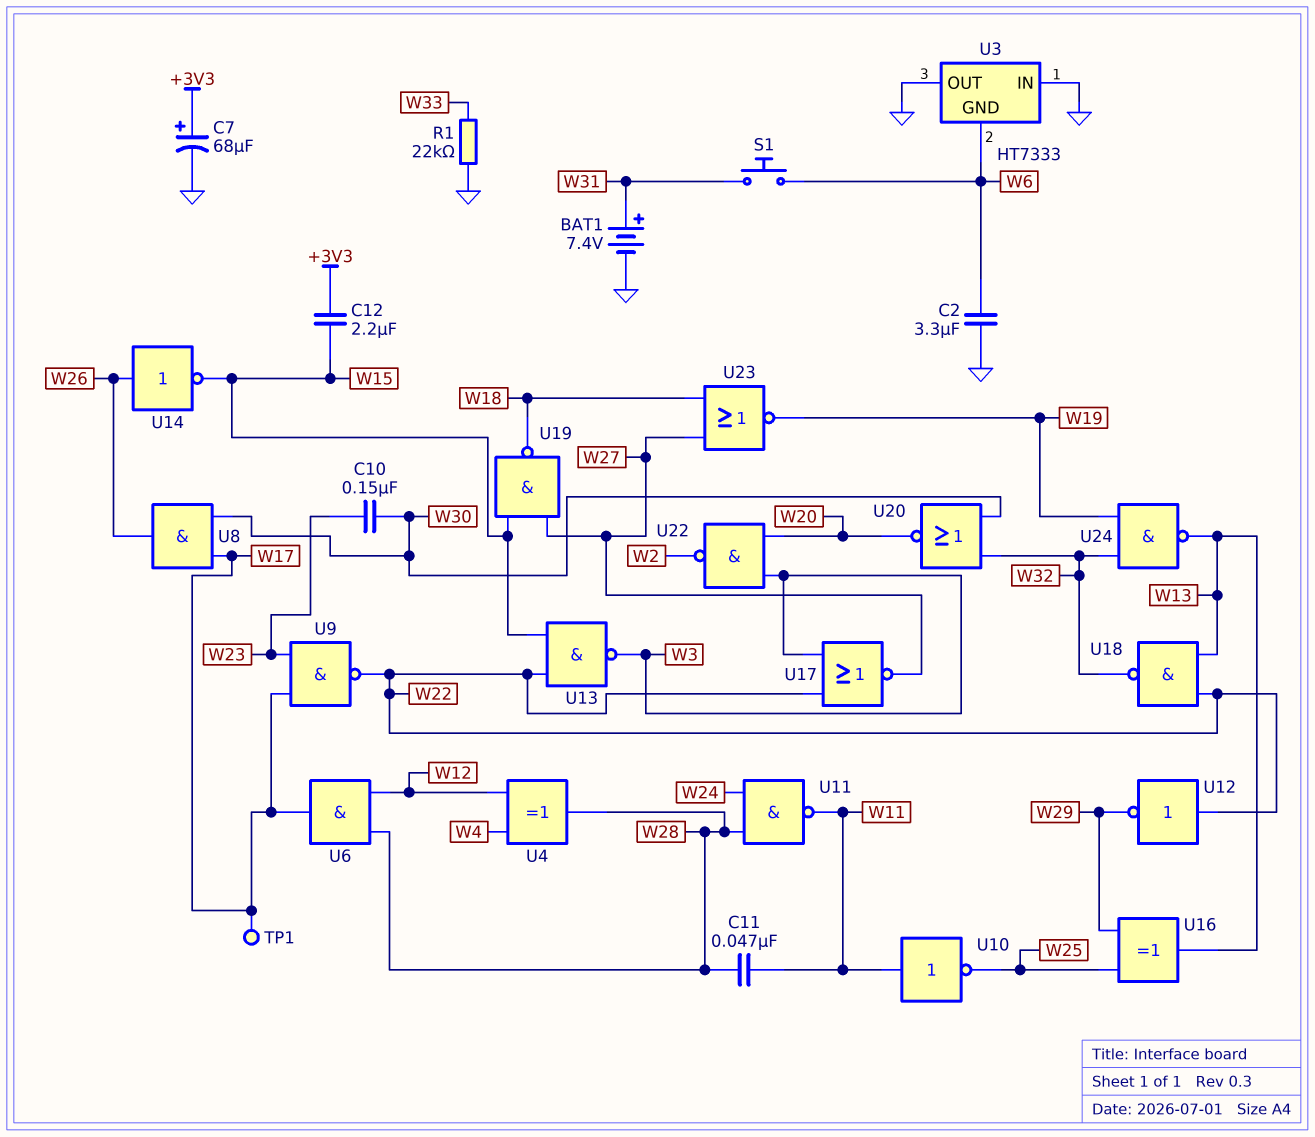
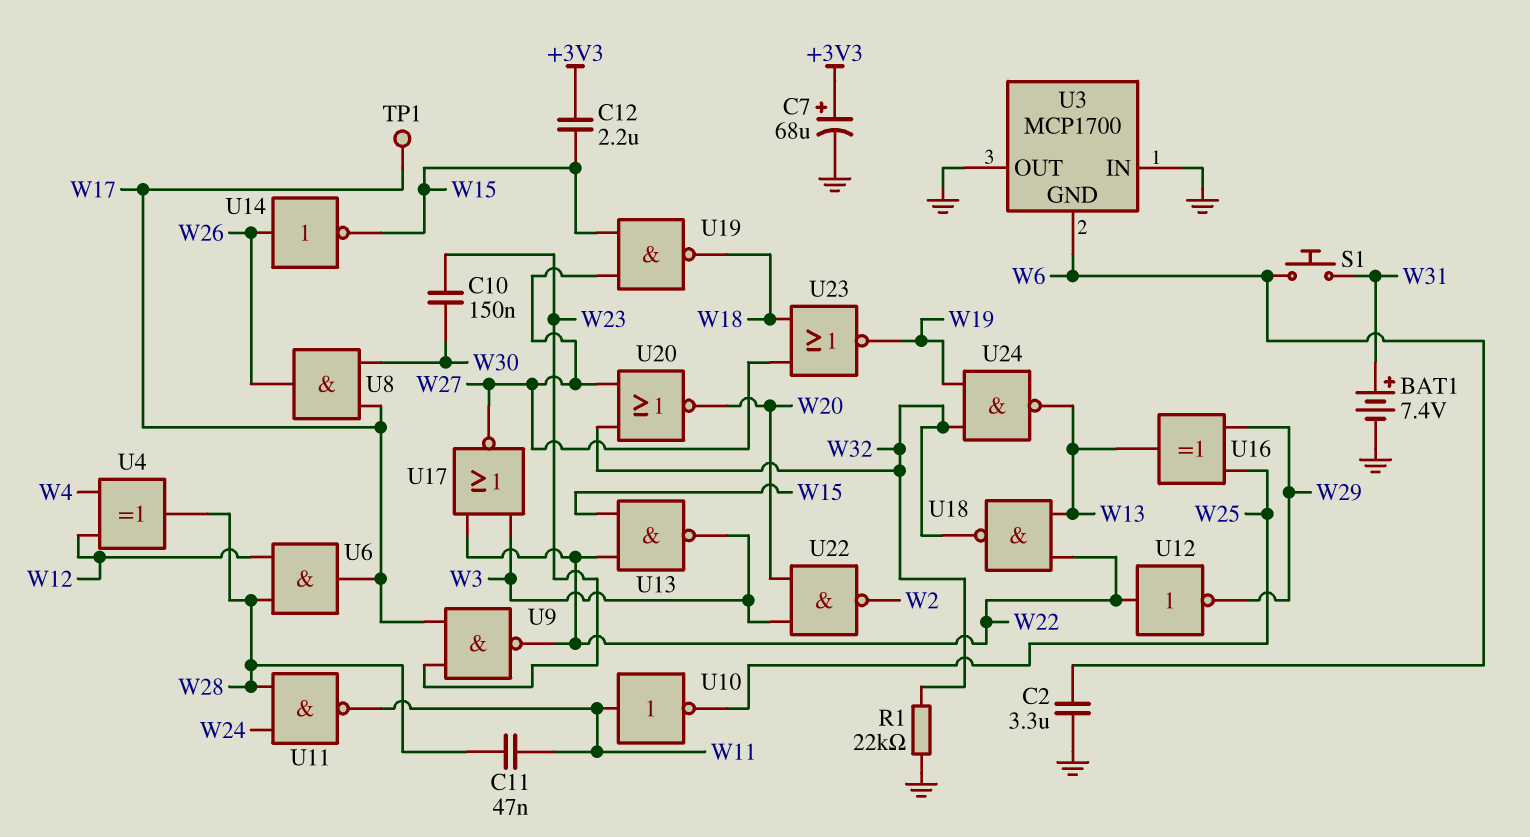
R1: 22k (GND, W33) -> 22k (GND, W32)
U3: HT7333 -> MCP1700
U20: NOR (in W30, in W32, out W20) -> NOR (in W27, in W32, out W20)

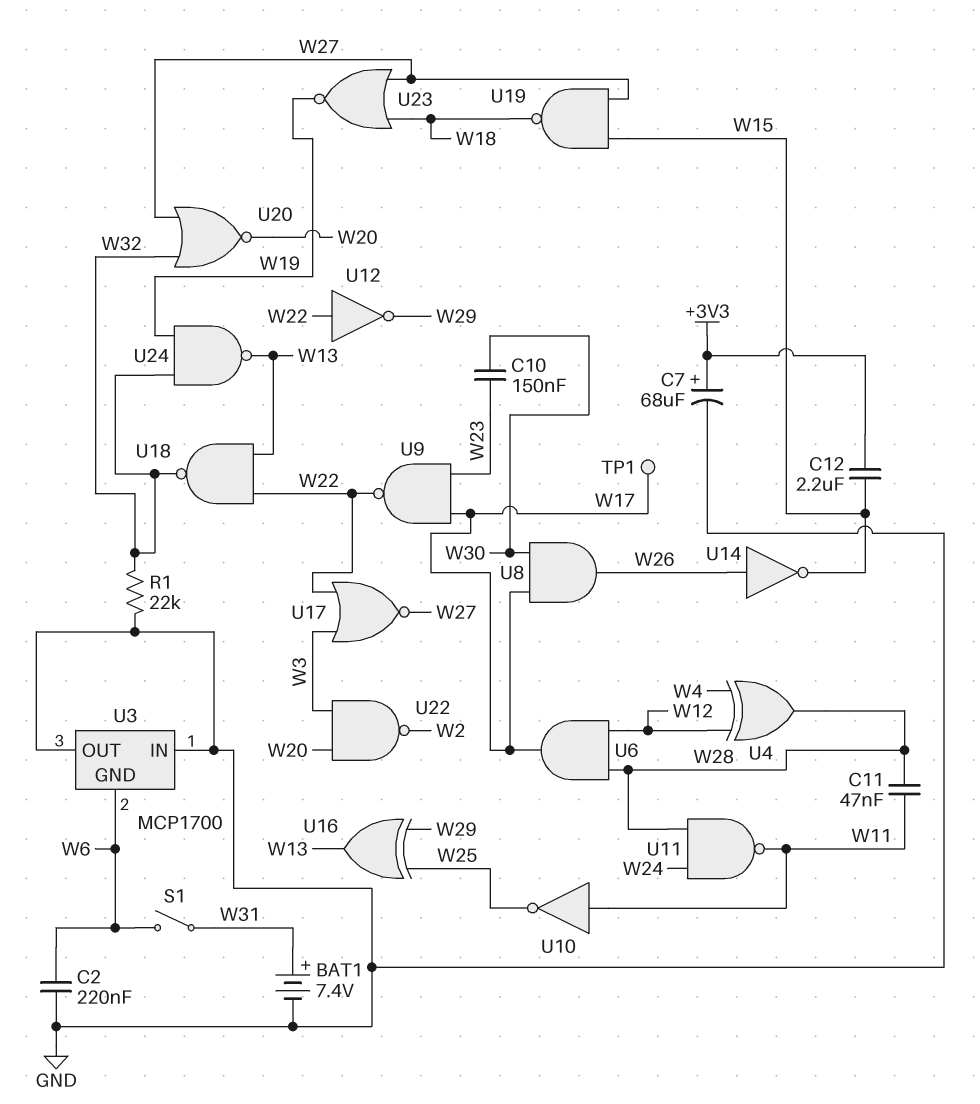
C2: 3.3uF (GND, W6) -> 220nF (GND, W6)
S1: button (W6, W31) -> switch (W6, W31)
U13: NAND (in W15, in W22, out W3) -> none

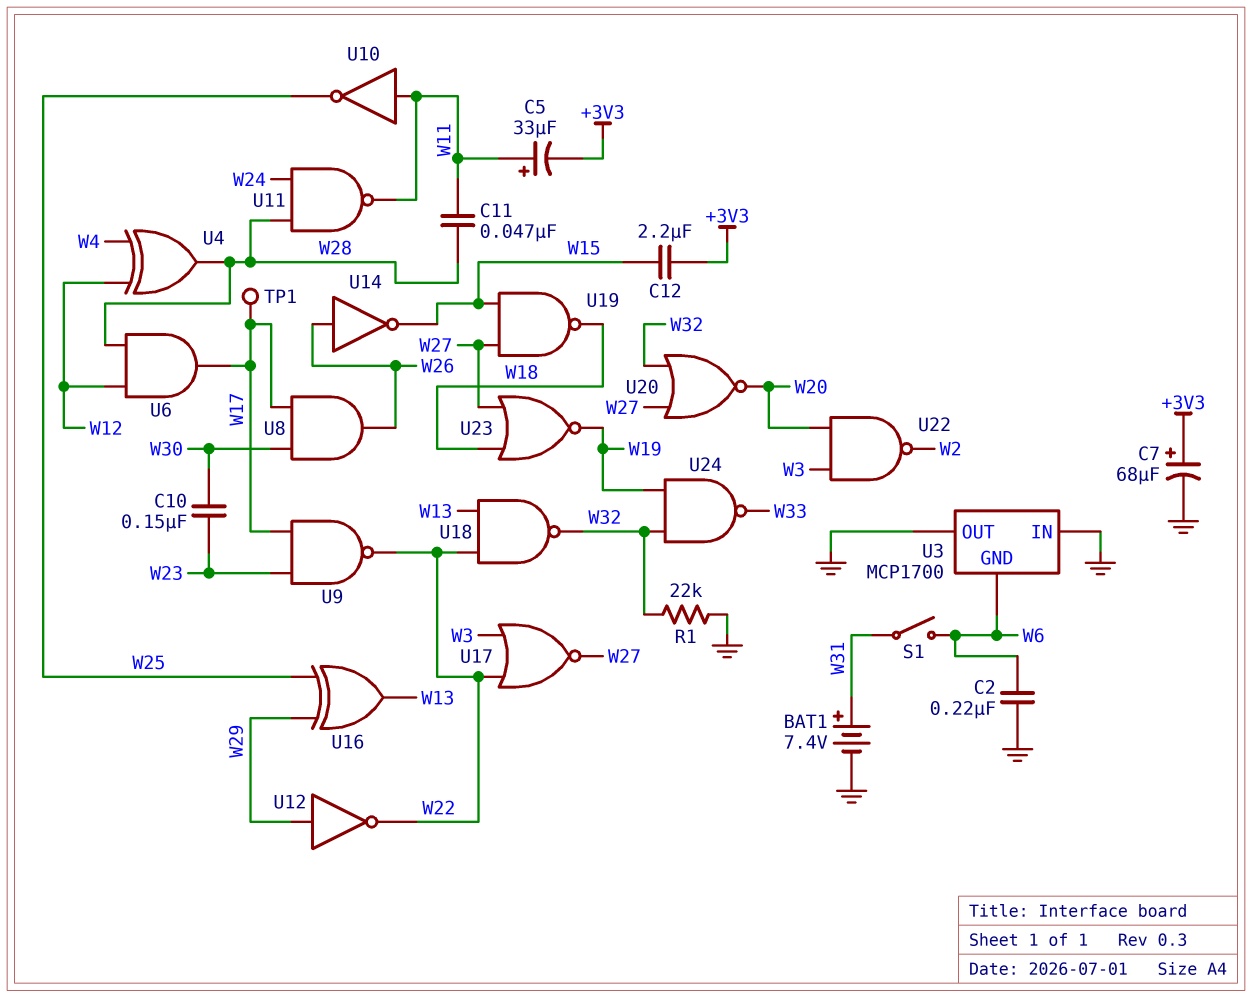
C5: none -> 33uF (plus W11, minus +3V3)
U12: NOT (in W22, out W29) -> NOT (in W29, out W22)
U24: NAND (in W19, in W32, out W13) -> NAND (in W19, in W32, out W33)

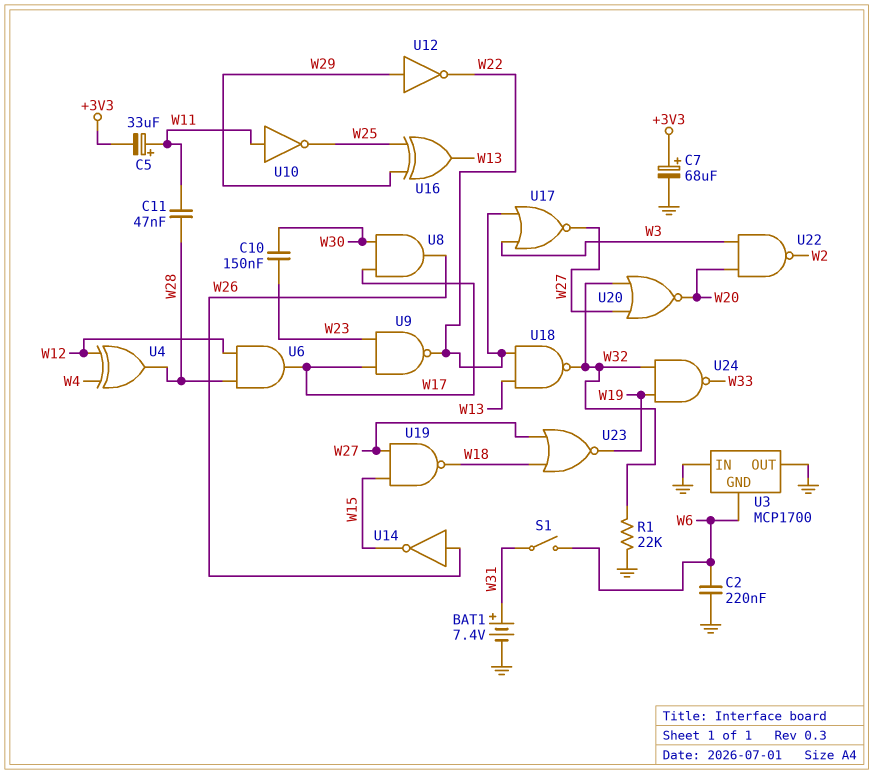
C12: 2.2uF (+3V3, W15) -> none
TP1: test point (W17) -> none
U11: NAND (in W24, in W28, out W11) -> none

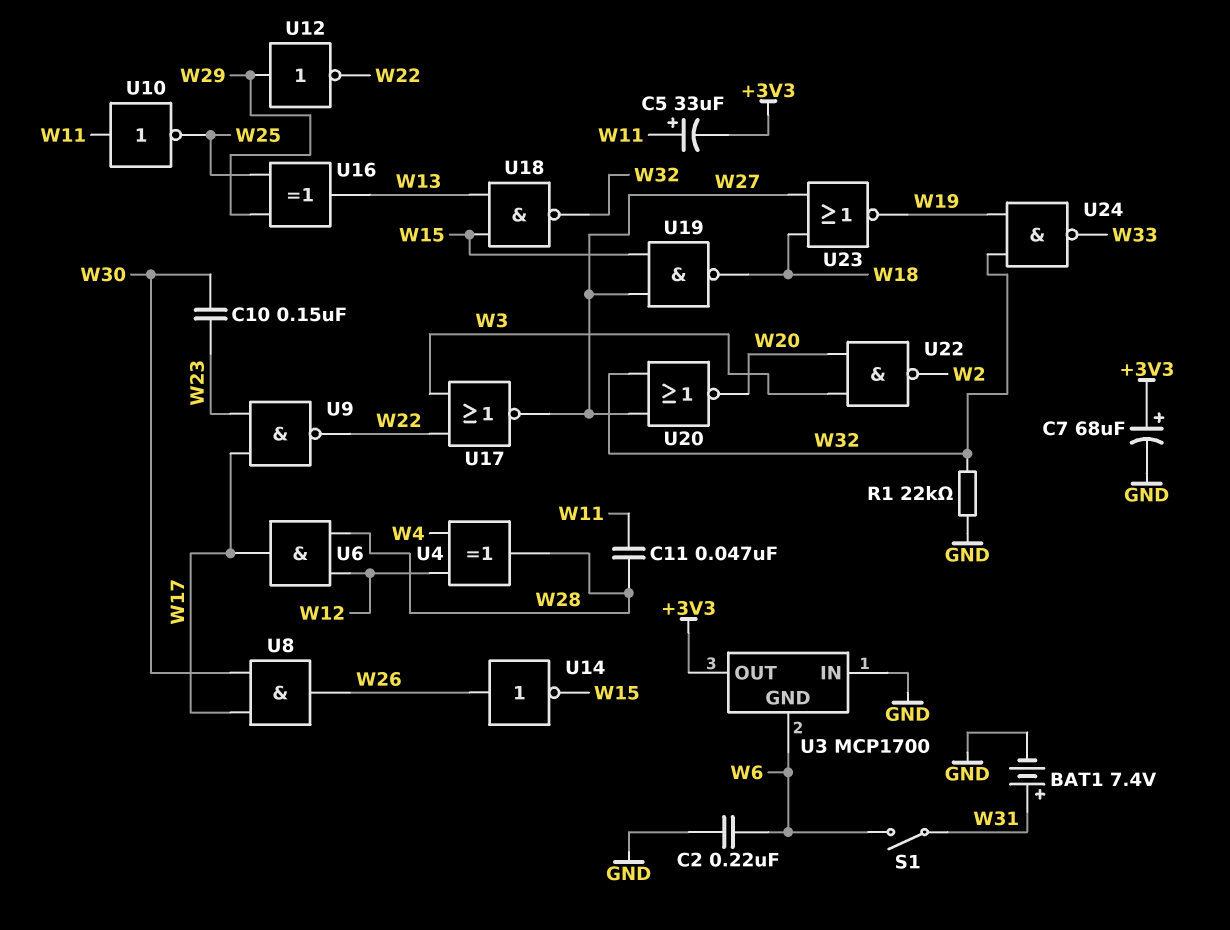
U3 pin OUT: GND -> +3V3
U18: NAND (in W13, in W22, out W32) -> NAND (in W13, in W15, out W32)

